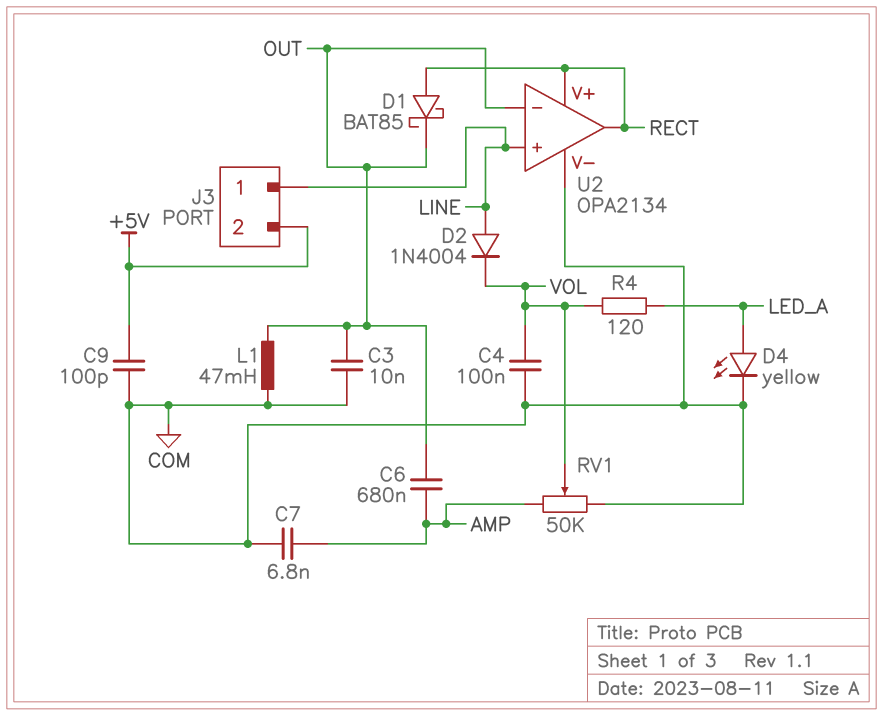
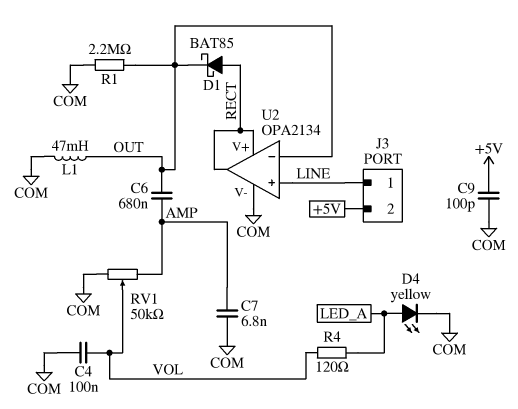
C3: 10nF (COM, OUT) -> none
D2: diode 1N4004 (A LINE, K VOL) -> none
R1: none -> 2.2M (COM, OUT)

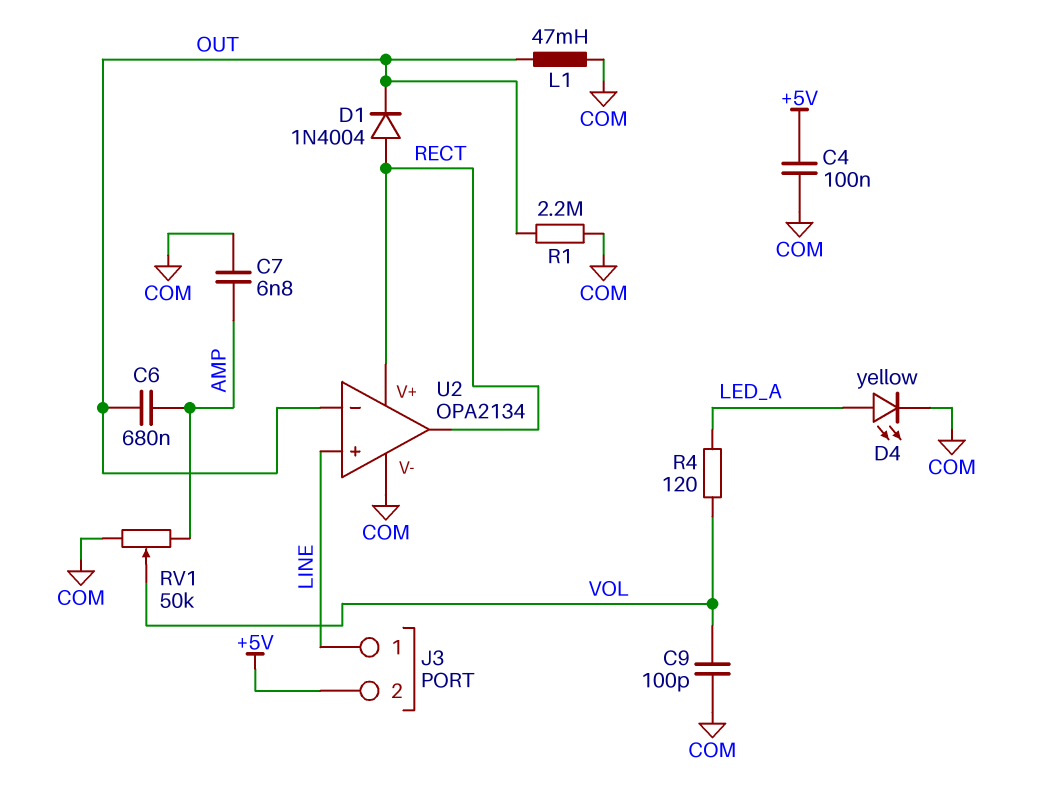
C4: 100nF (COM, VOL) -> 100nF (+5V, COM)
C9: 100pF (+5V, COM) -> 100pF (COM, VOL)
D1: schottky BAT85 (A RECT, K OUT) -> diode 1N4004 (A RECT, K OUT)

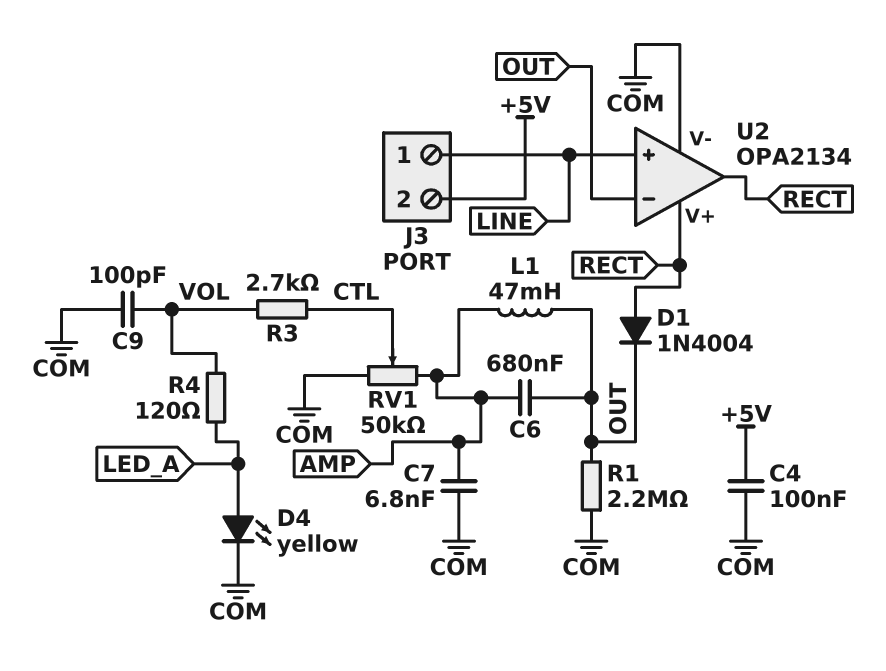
L1: 47mH (COM, OUT) -> 47mH (AMP, OUT)
R3: none -> 2.7k (CTL, VOL)
RV1: 50k (AMP, COM, wiper VOL) -> 50k (AMP, COM, wiper CTL)

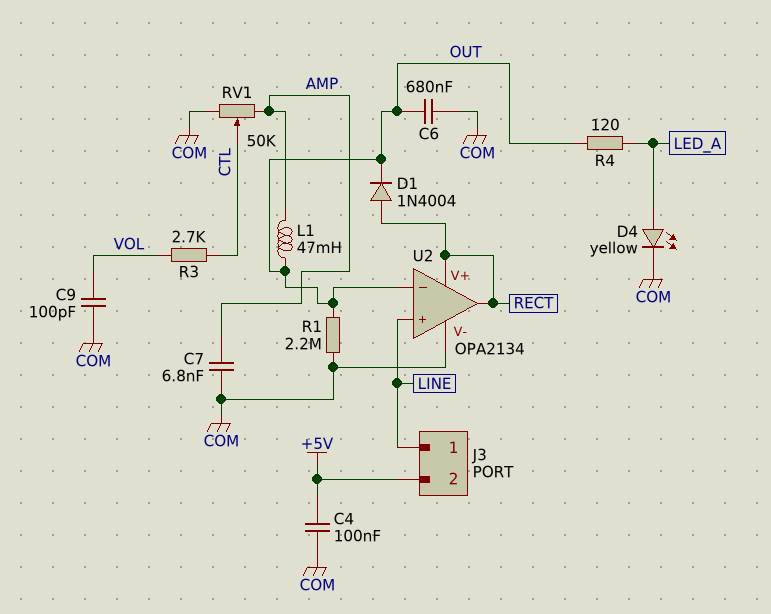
C6: 680nF (AMP, OUT) -> 680nF (COM, OUT)
R4: 120 (LED_A, VOL) -> 120 (LED_A, OUT)

